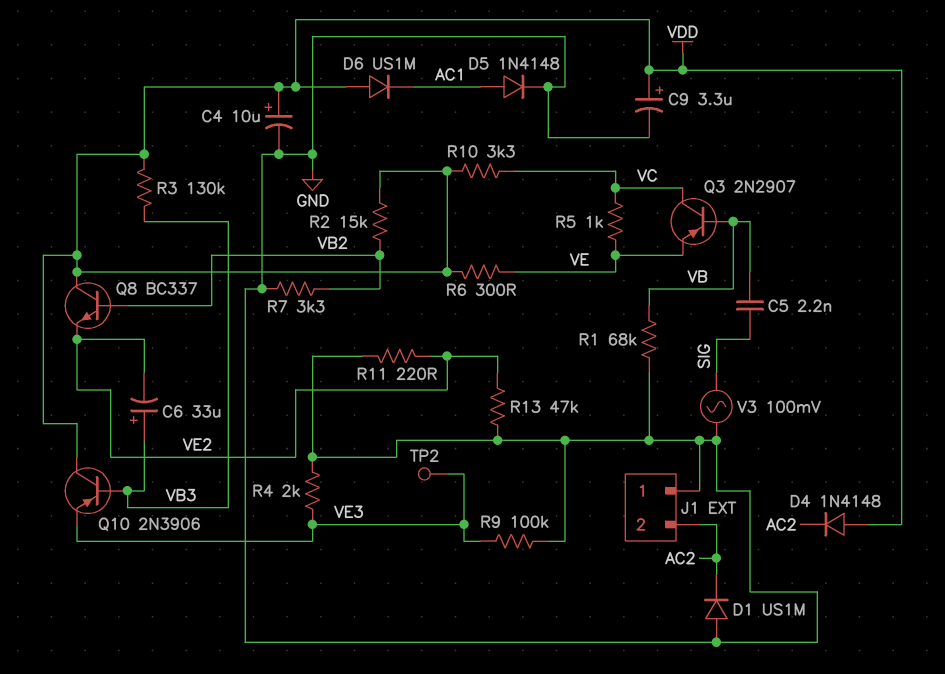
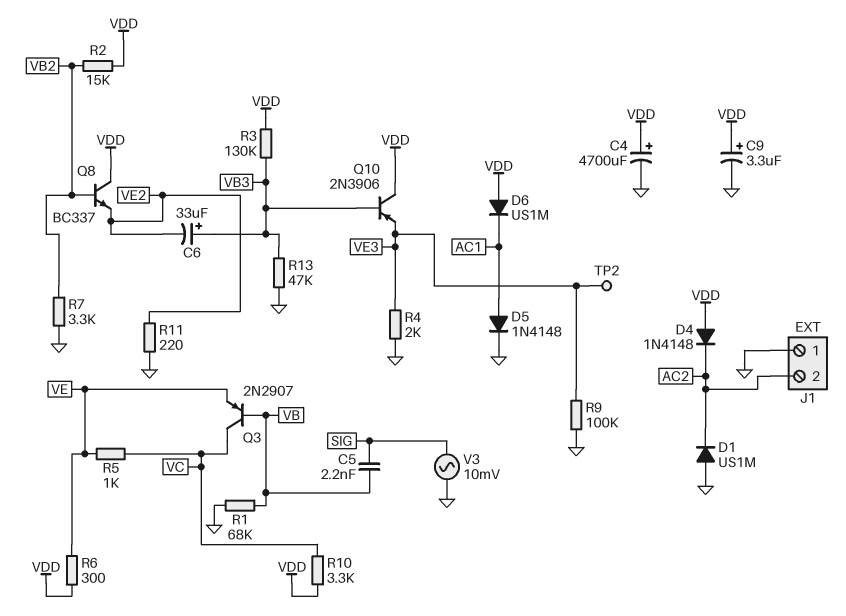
C4: 10uF (plus VDD, minus GND) -> 4700uF (plus VDD, minus GND)
R13: 47k (GND, VE2) -> 47k (GND, VB3)
V3: AC 100mV (GND, SIG) -> AC 10mV (GND, SIG)

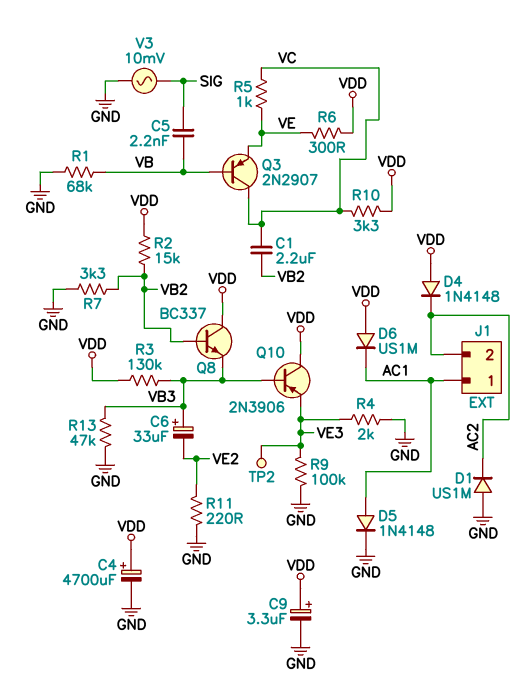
C1: none -> 2.2uF (VB2, VC)
J1 pin 1: GND -> AC1
Q8: NPN BC337 (B VB2, C VDD, E VE2) -> NPN BC337 (B VB2, C VDD, E VB3)

